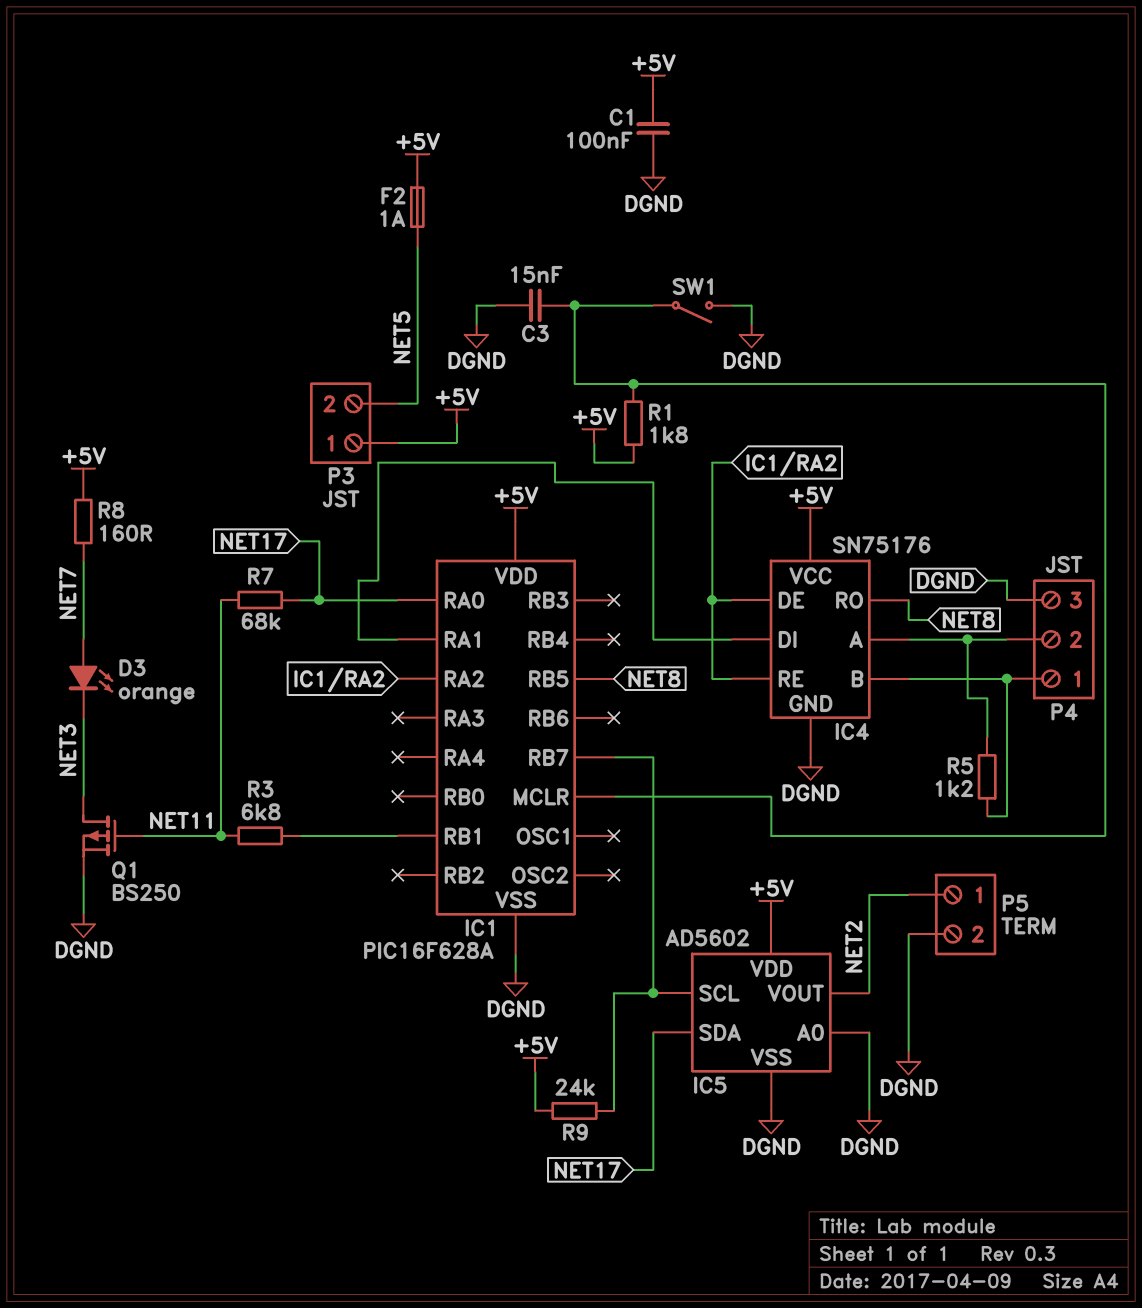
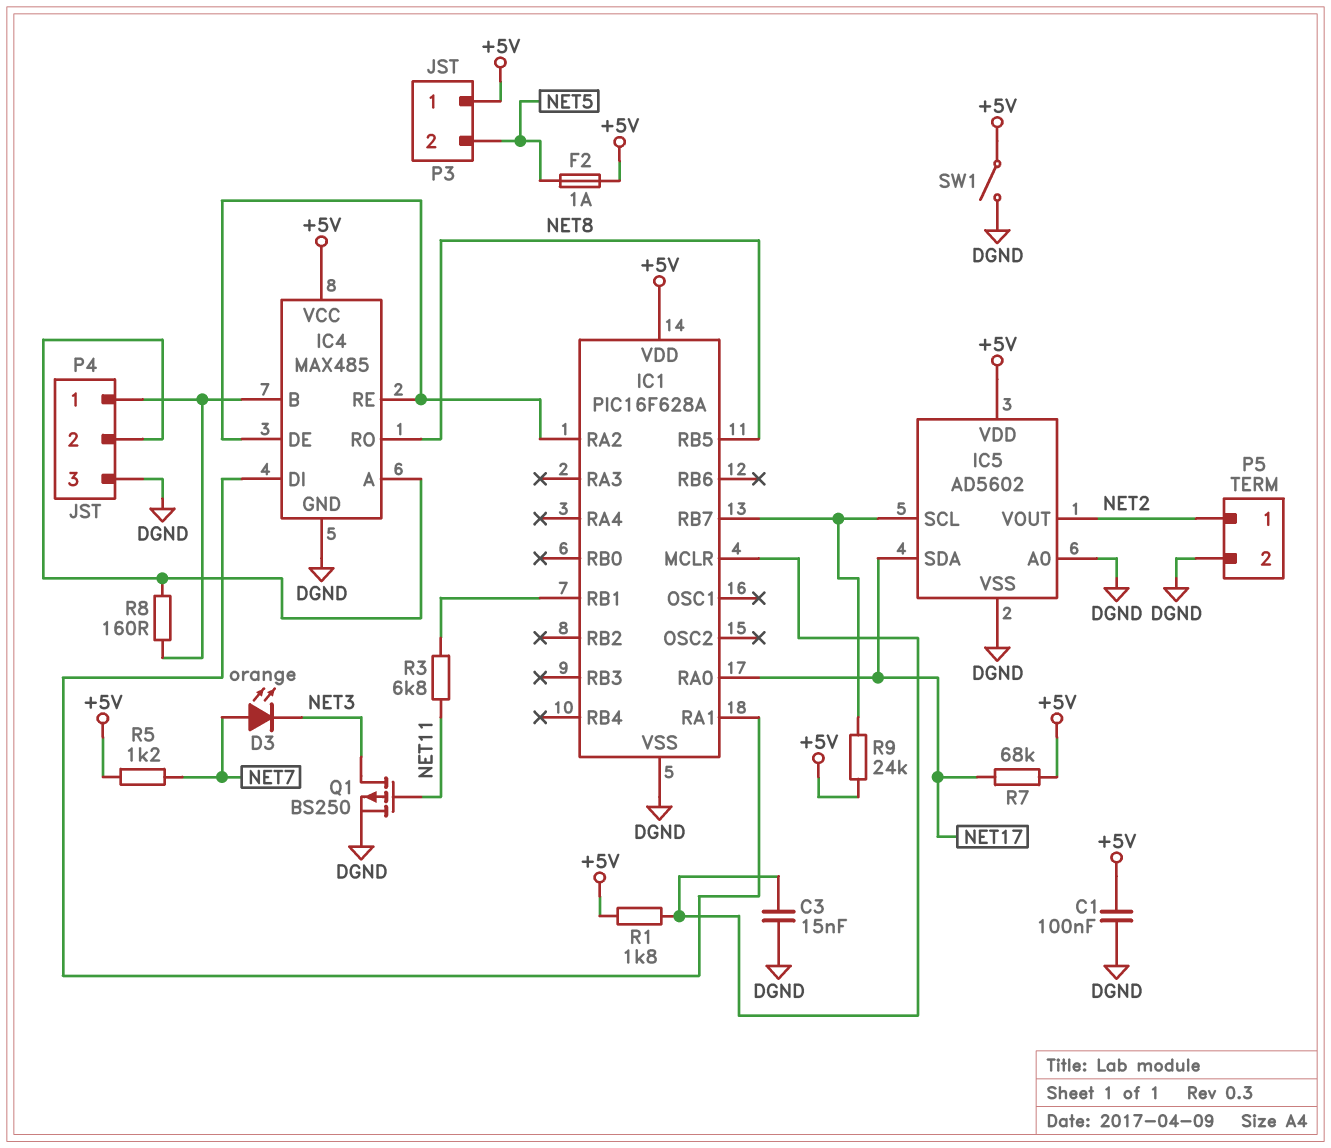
IC4: SN75176 -> MAX485
R5: 1.2k (IC4/A, IC4/B) -> 1.2k (+5V, NET7)
R7: 68k (NET11, NET17) -> 68k (+5V, NET17)
R8: 160 (+5V, NET7) -> 160 (IC4/A, IC4/B)
SW1: switch (DGND, IC1/MCLR) -> switch (+5V, DGND)

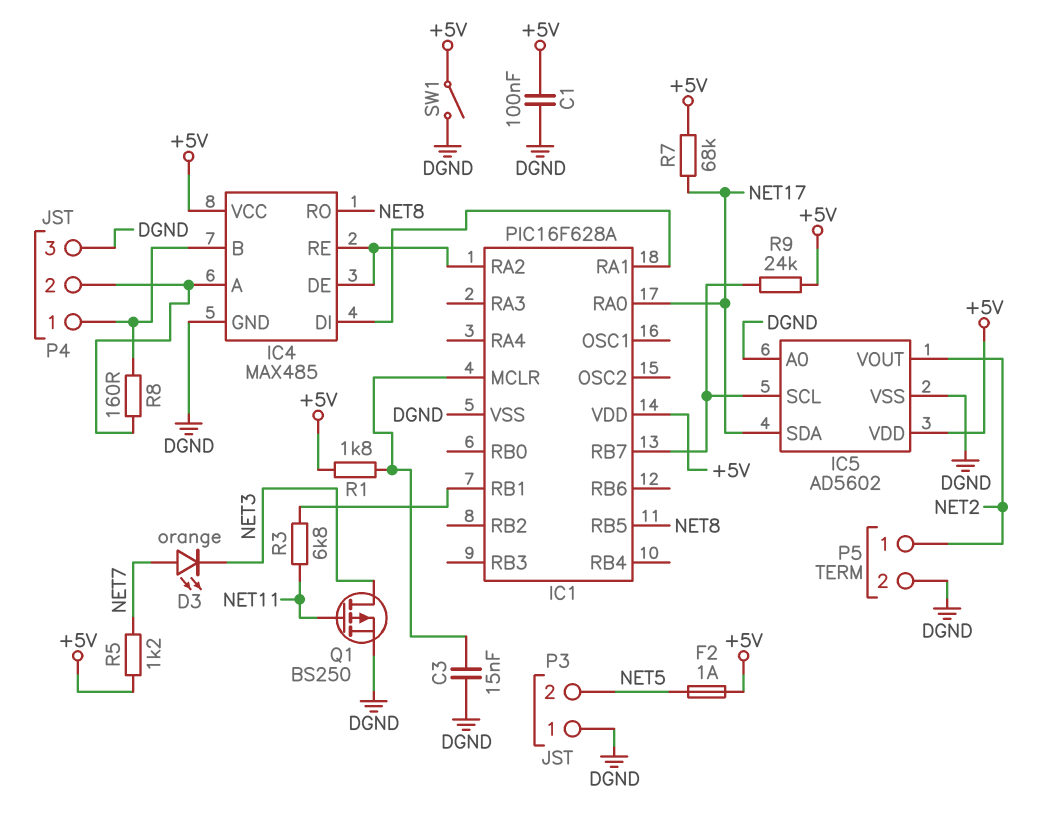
P3 pin 1: +5V -> DGND

